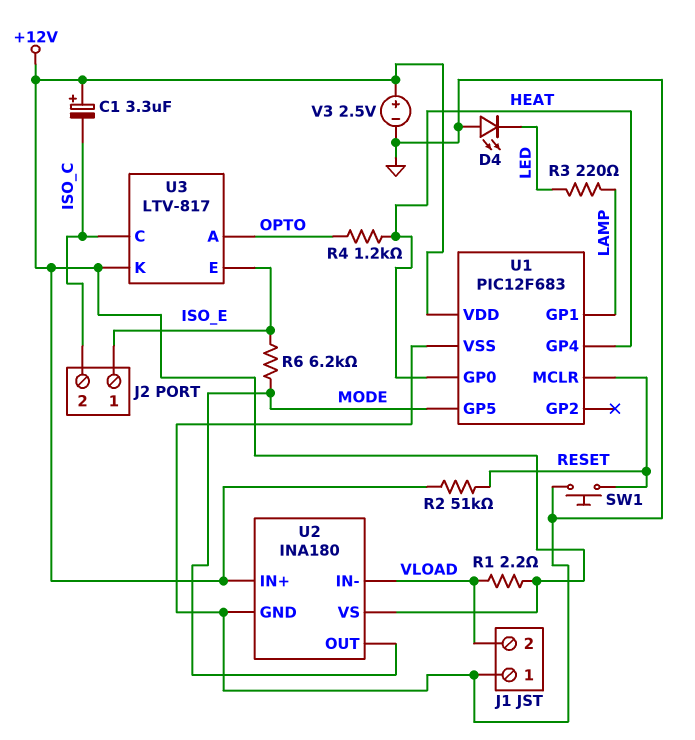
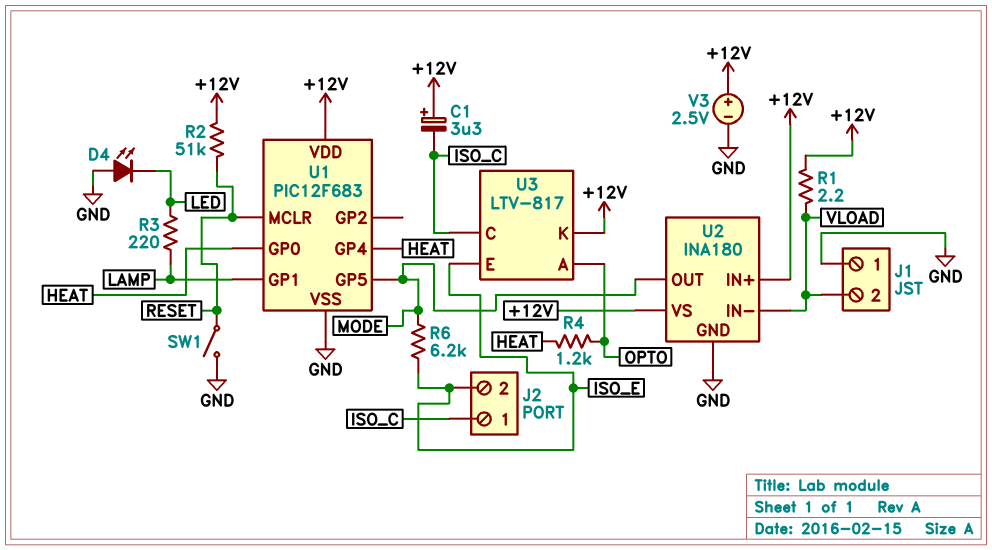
J2 pin 1: ISO_E -> ISO_C
J2 pin 2: ISO_C -> ISO_E
SW1: button (GND, RESET) -> switch (GND, RESET)

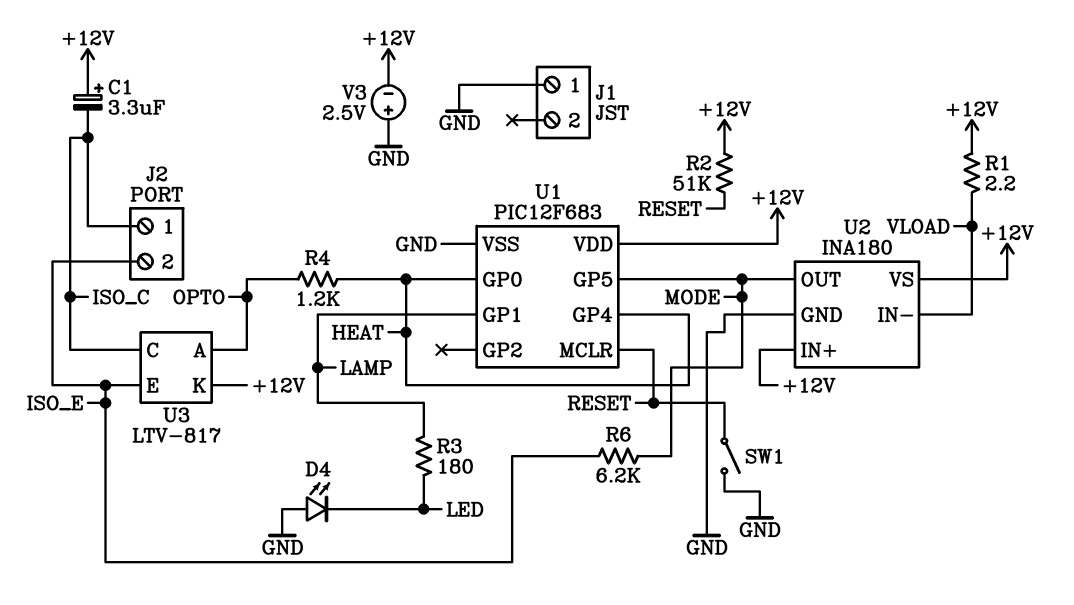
J1 pin 2: VLOAD -> none
R3: 220 (LAMP, LED) -> 180 (LAMP, LED)
V3: 2.5V (plus +12V, minus GND) -> 2.5V (plus GND, minus +12V)

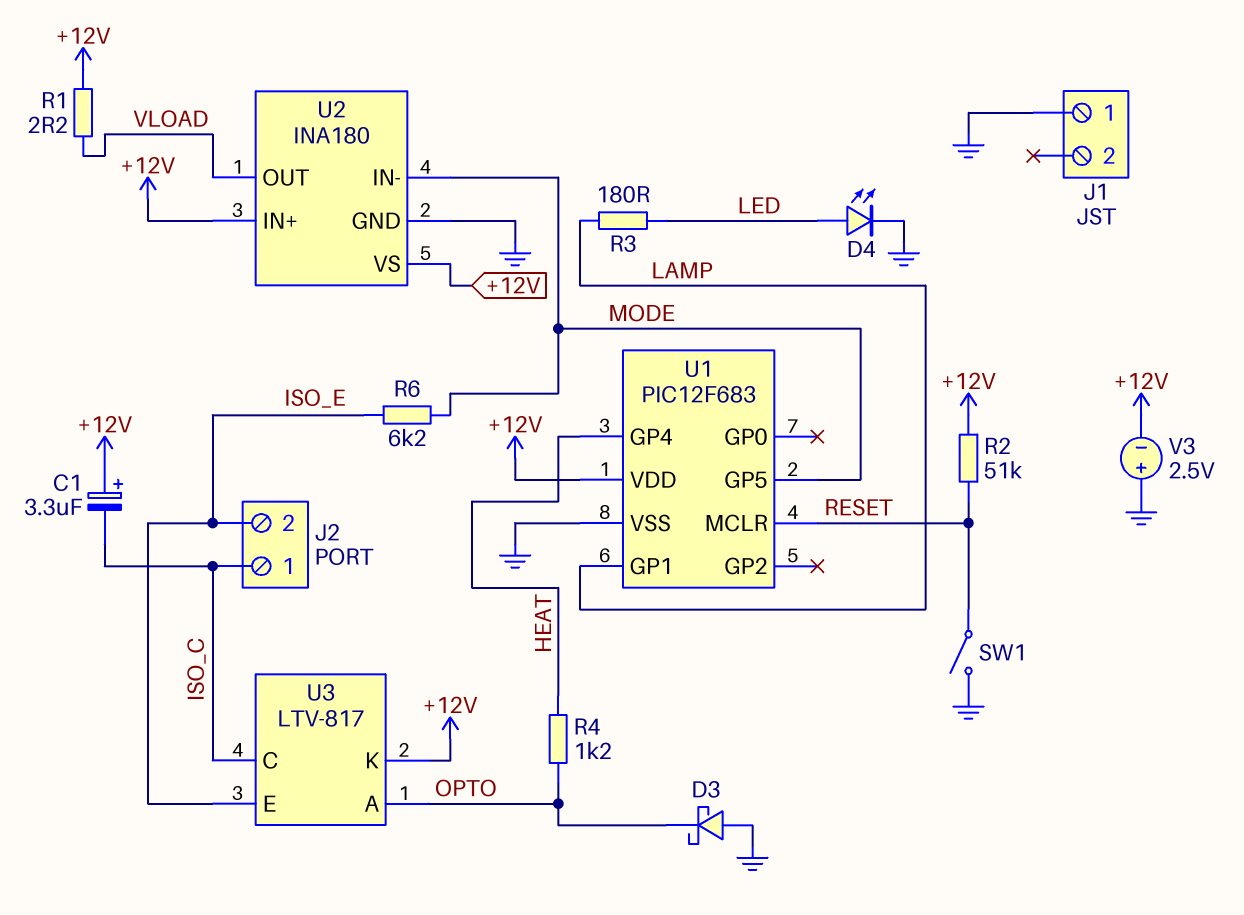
D3: none -> schottky (A GND, K OPTO)
D4: LED (A GND, K LED) -> LED (A LED, K GND)
U1 pin GP0: HEAT -> none
U2 pin IN-: VLOAD -> MODE
U2 pin OUT: MODE -> VLOAD

